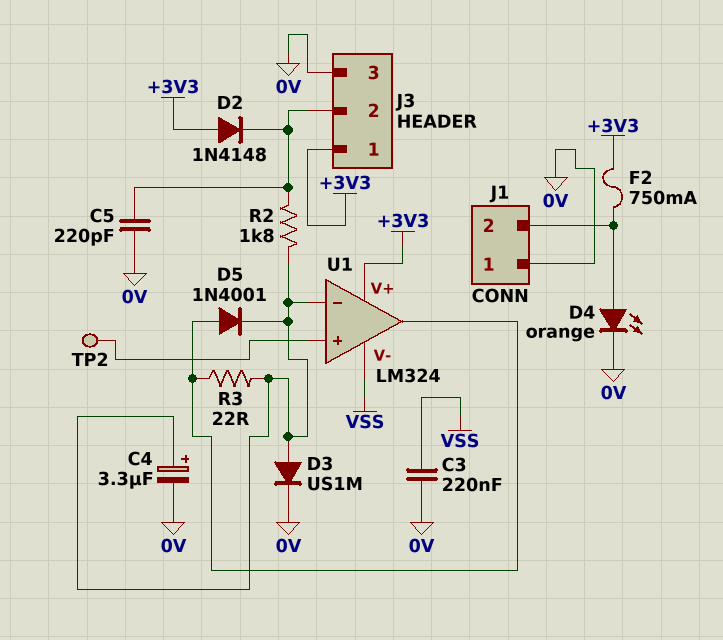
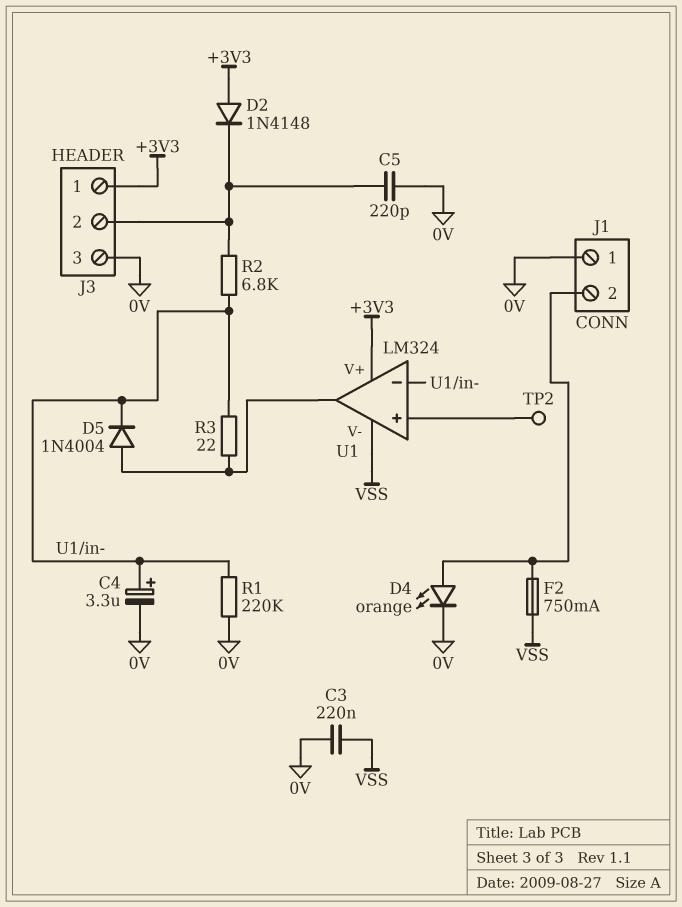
D3: diode US1M (A U1/in-, K 0V) -> none
D5: diode 1N4001 (A U1/out, K U1/in-) -> diode 1N4004 (A U1/out, K U1/in-)
F2: 750mA (+3V3, J1/2) -> 750mA (J1/2, VSS)
R1: none -> 220k (0V, U1/in-)
R2: 1.8k (J3/2, U1/in-) -> 6.8k (J3/2, U1/in-)

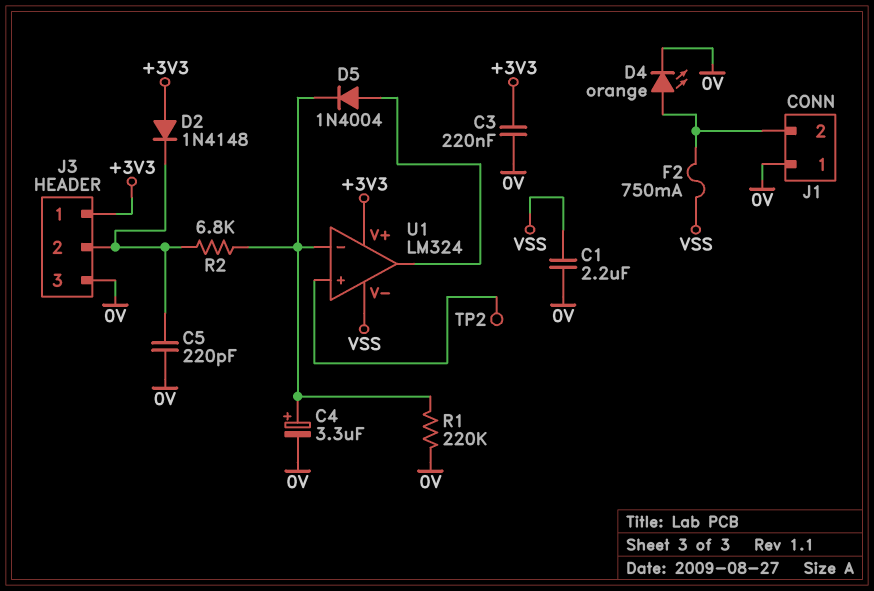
C1: none -> 2.2uF (0V, VSS)
C3: 220nF (0V, VSS) -> 220nF (+3V3, 0V)
R3: 22 (U1/in-, U1/out) -> none

